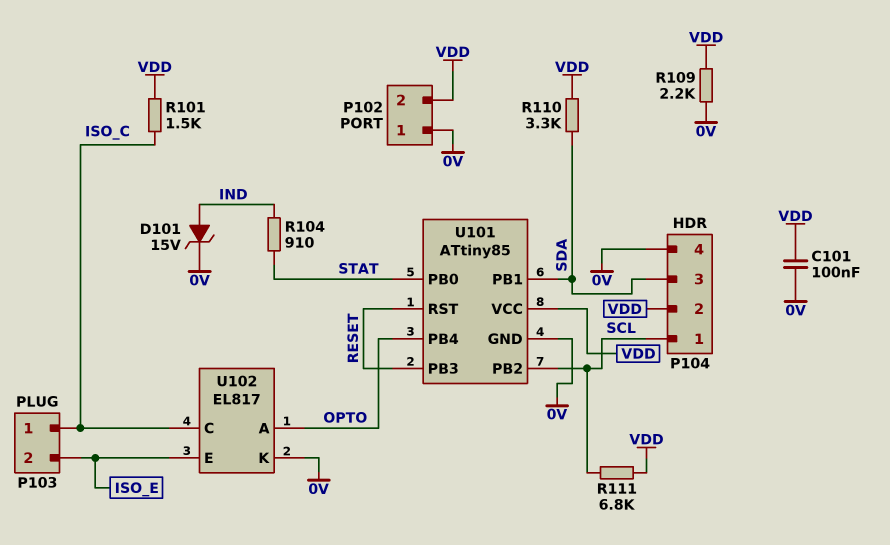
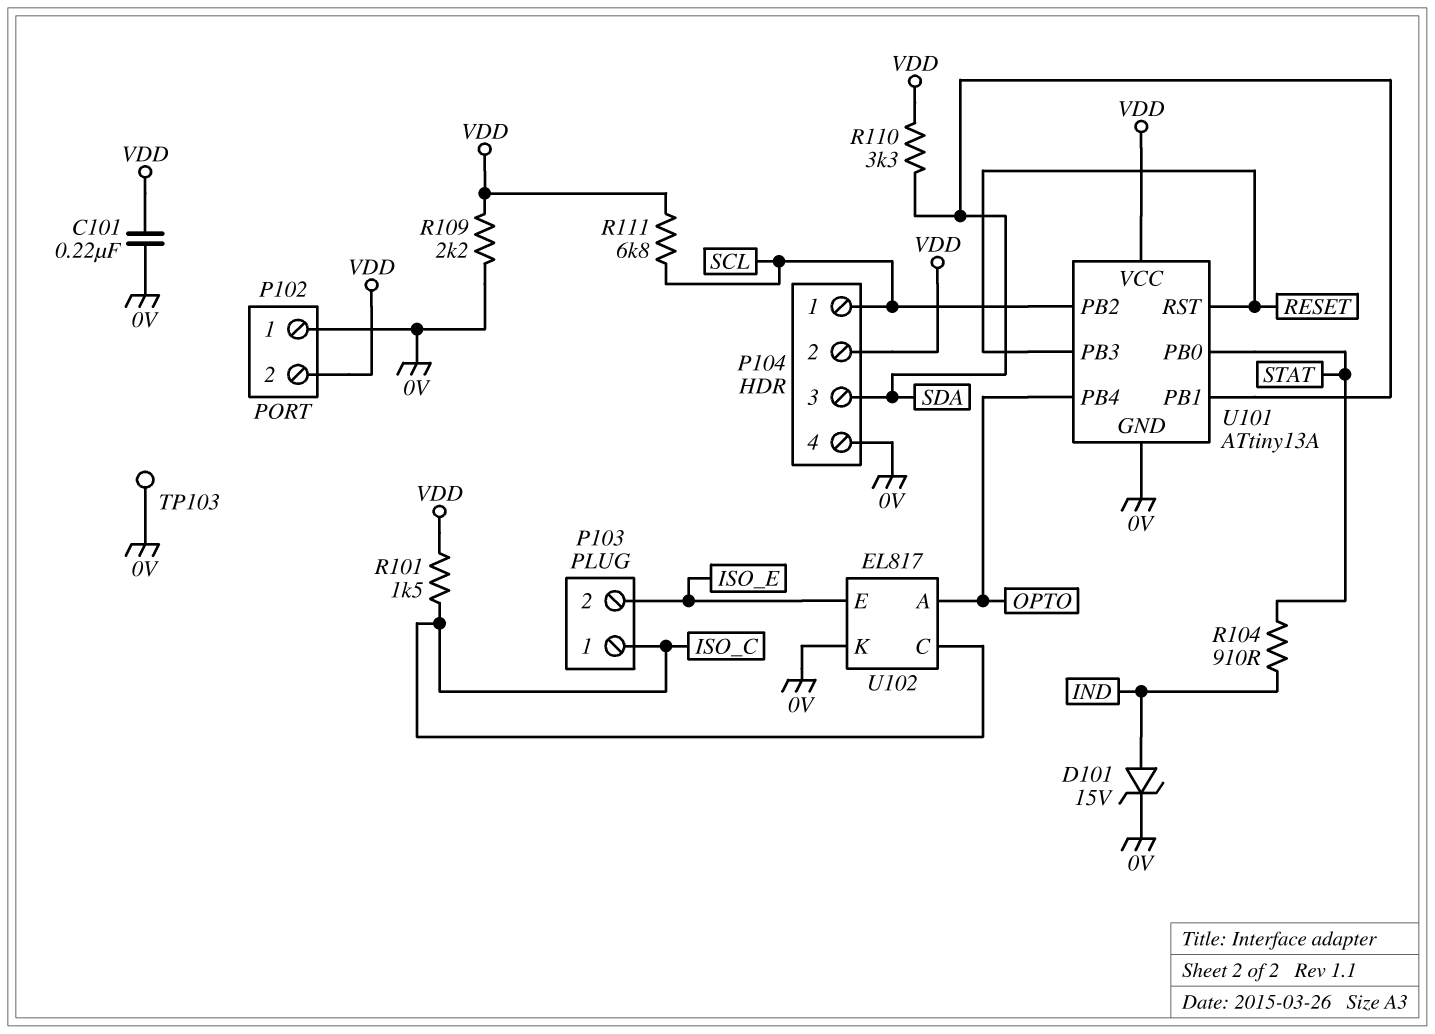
C101: 100nF (0V, VDD) -> 220nF (0V, VDD)
TP103: none -> test point (0V)
U101: ATtiny85 -> ATtiny13A

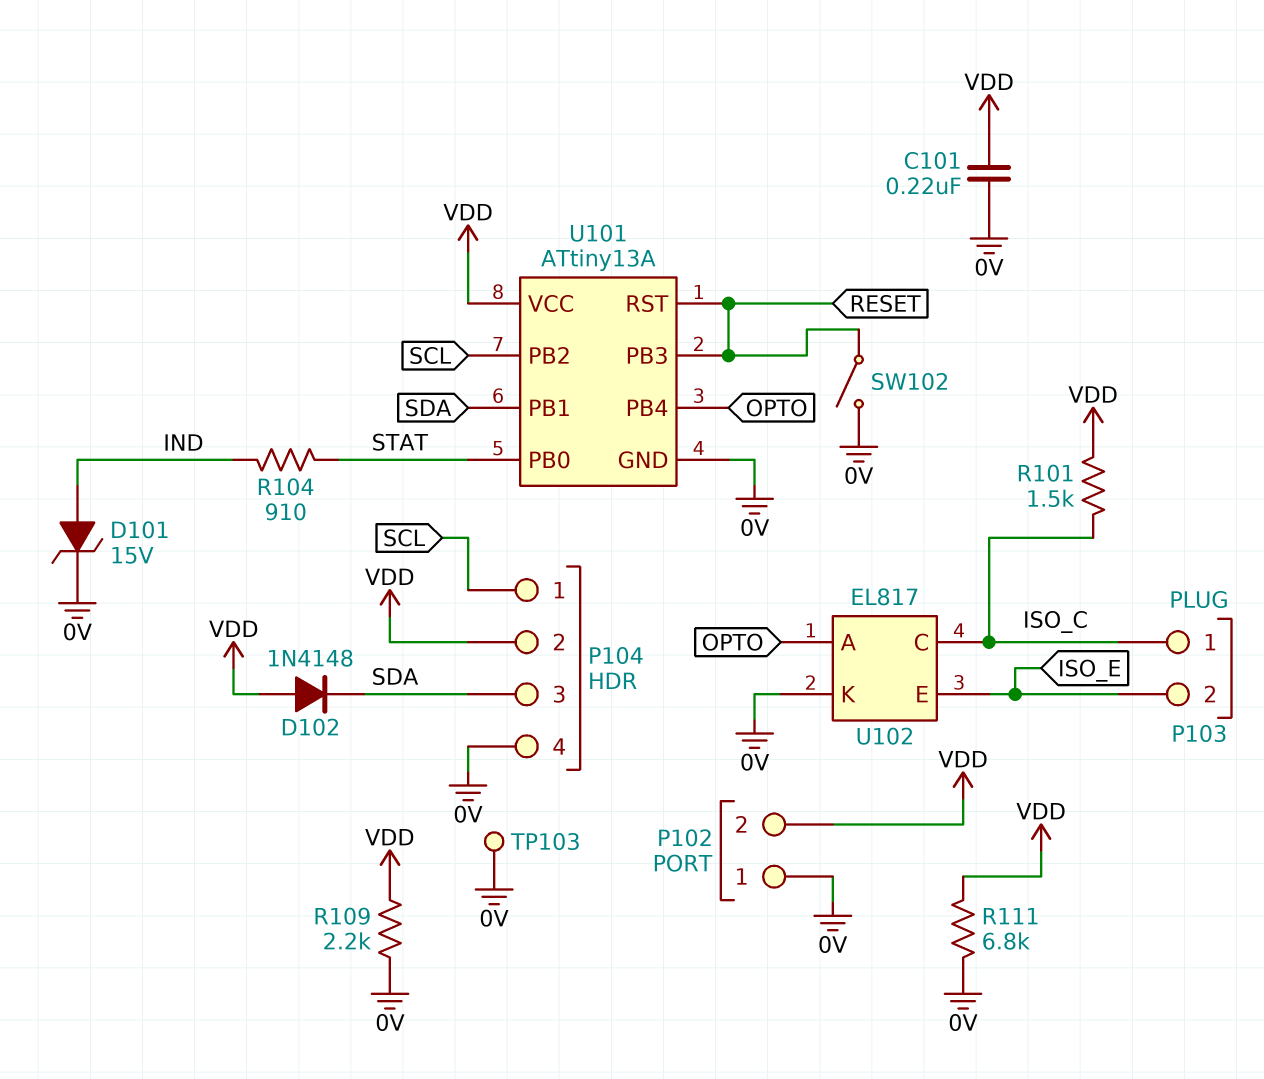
D102: none -> diode 1N4148 (A VDD, K SDA)
R110: 3.3k (SDA, VDD) -> none
R111: 6.8k (SCL, VDD) -> 6.8k (0V, VDD)
SW102: none -> switch (0V, RESET)

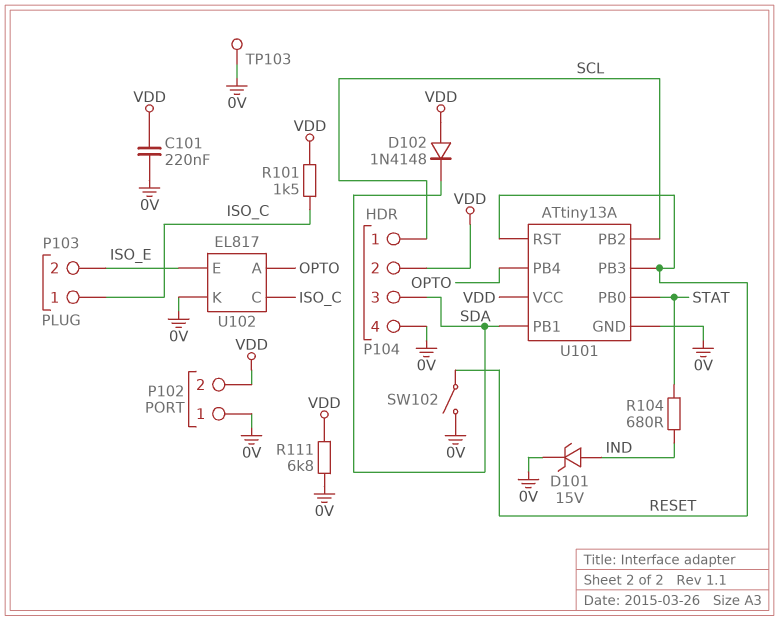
R104: 910 (IND, STAT) -> 680 (IND, STAT)
R109: 2.2k (0V, VDD) -> none

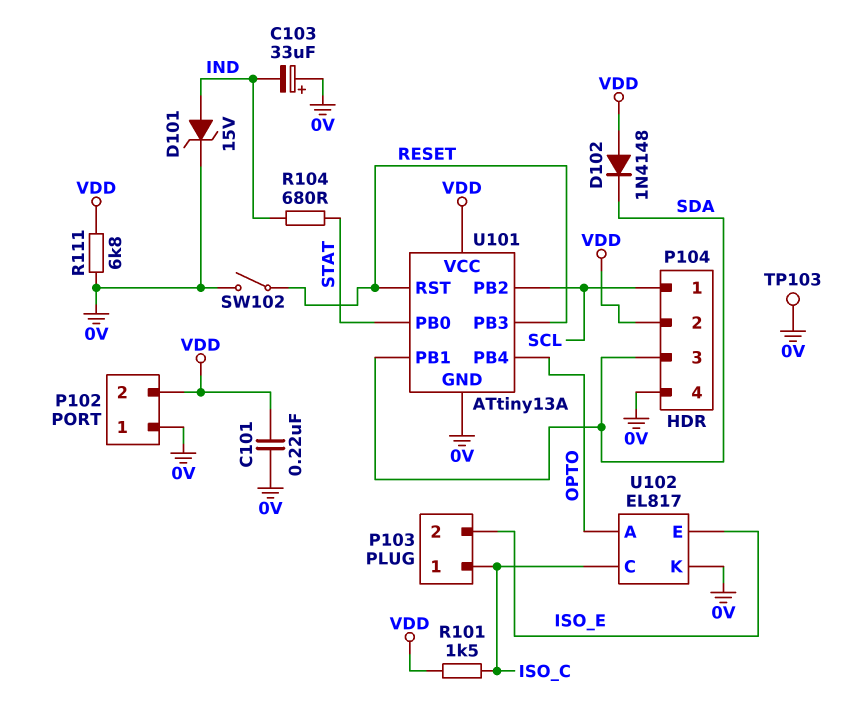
C103: none -> 33uF (plus 0V, minus IND)

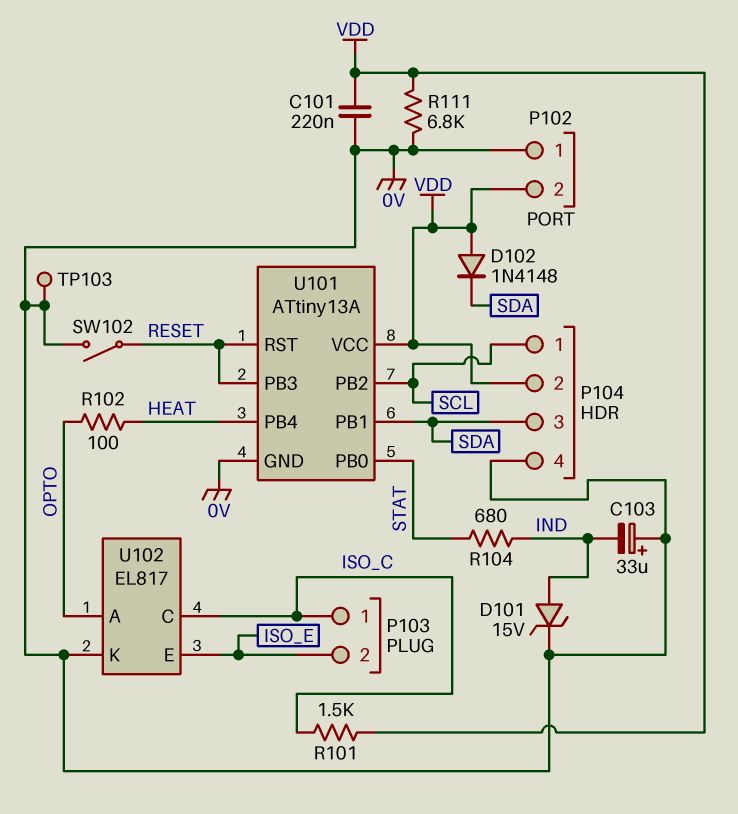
R102: none -> 100 (HEAT, OPTO)
U101 pin PB4: OPTO -> HEAT

